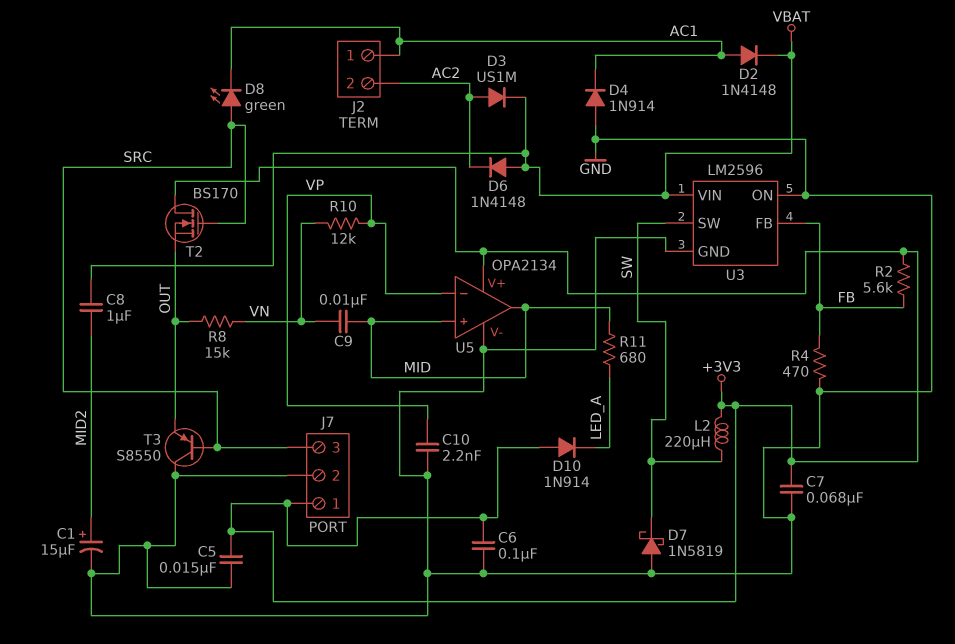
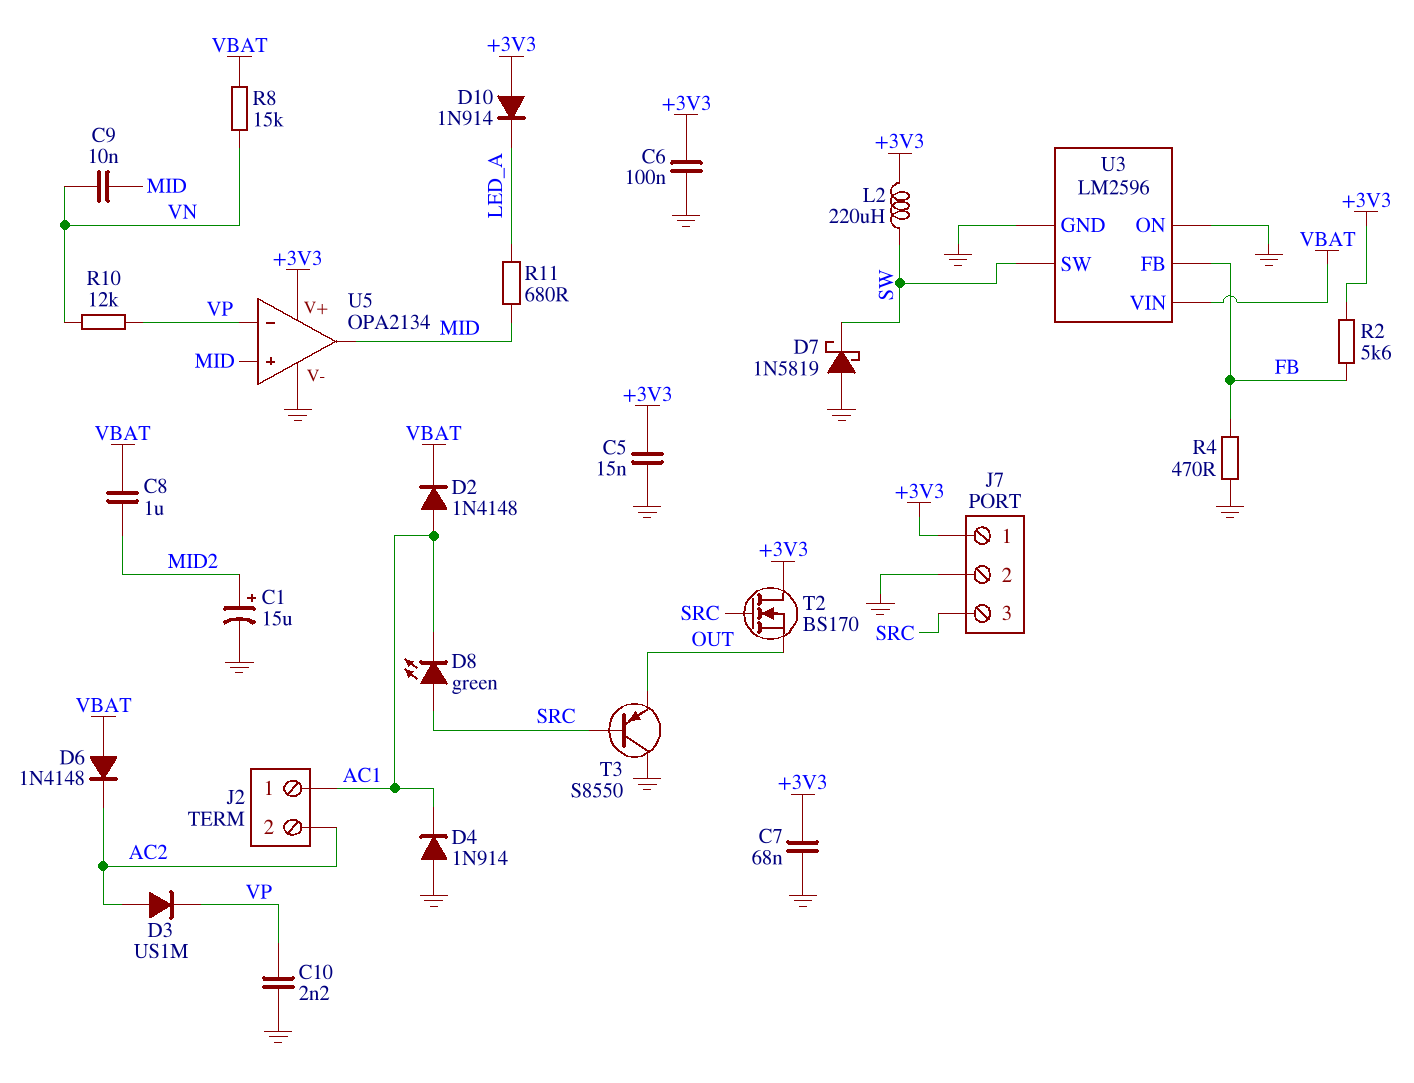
D3: diode US1M (A AC2, K VBAT) -> diode US1M (A AC2, K VP)
R8: 15k (OUT, VN) -> 15k (VBAT, VN)

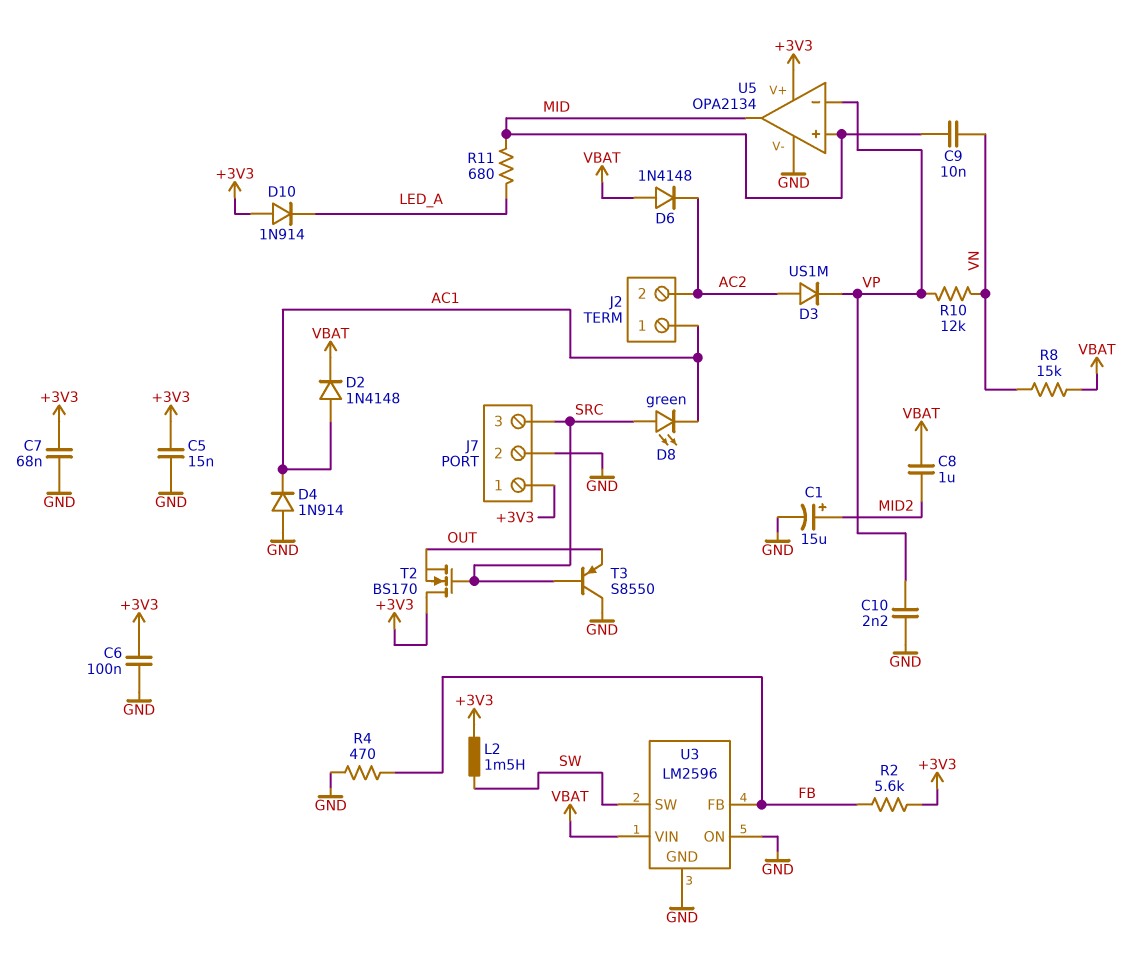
D7: schottky 1N5819 (A GND, K SW) -> none
L2: 220uH (+3V3, SW) -> 1.5mH (+3V3, SW)

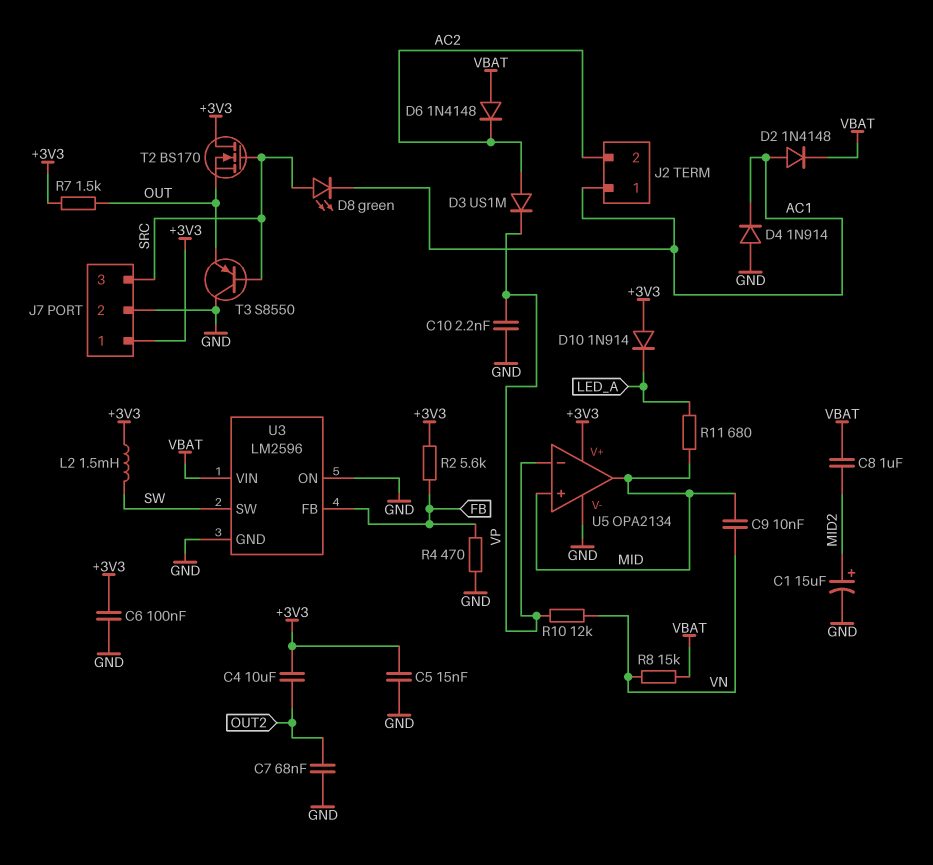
C4: none -> 10uF (+3V3, OUT2)
C7: 68nF (+3V3, GND) -> 68nF (GND, OUT2)
R7: none -> 1.5k (+3V3, OUT)

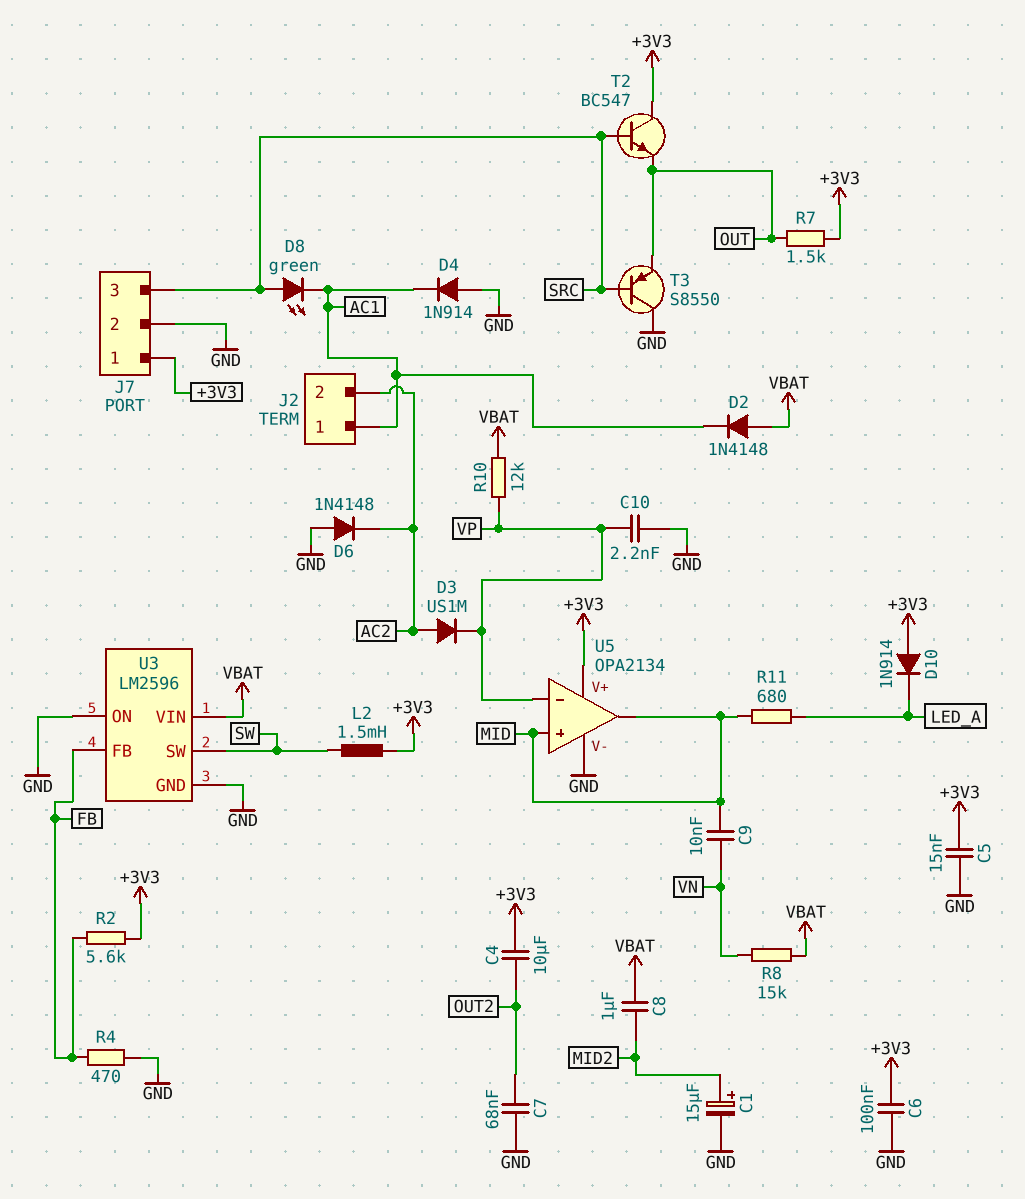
D2: diode 1N4148 (A AC1, K VBAT) -> diode 1N4148 (A VBAT, K AC1)
D6: diode 1N4148 (A VBAT, K AC2) -> diode 1N4148 (A GND, K AC2)
R10: 12k (VN, VP) -> 12k (VBAT, VP)
T2: NMOS BS170 (G SRC, D +3V3, S OUT) -> NPN BC547 (B SRC, C +3V3, E OUT)

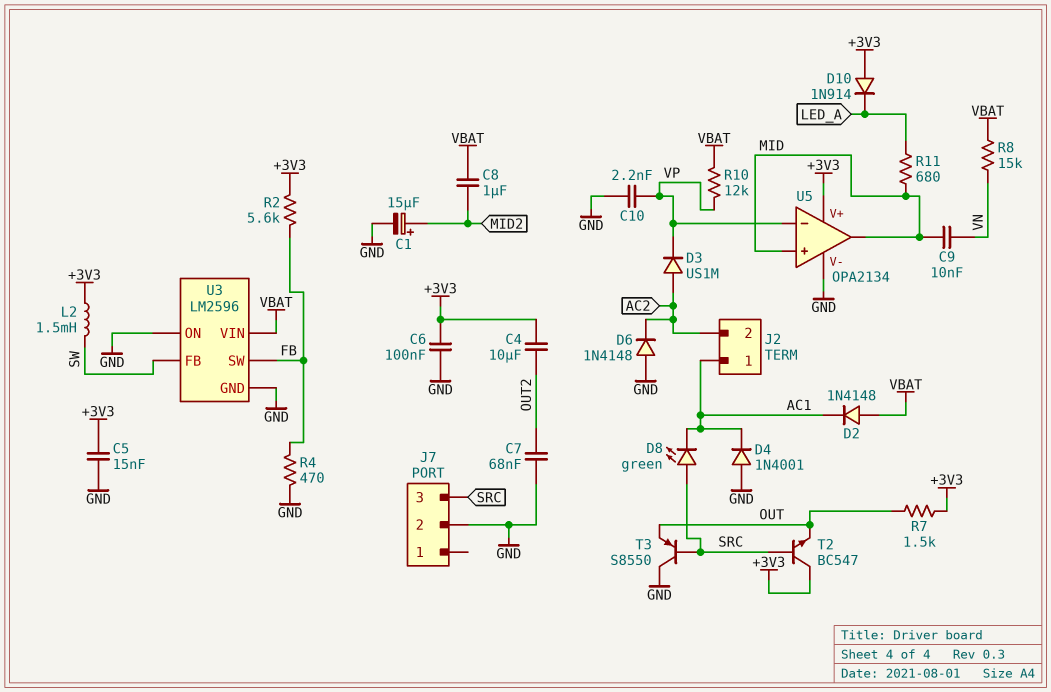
D4: diode 1N914 (A GND, K AC1) -> diode 1N4001 (A GND, K AC1)
J7 pin 1: +3V3 -> none
U3 pin FB: FB -> SW
U3 pin SW: SW -> FB

